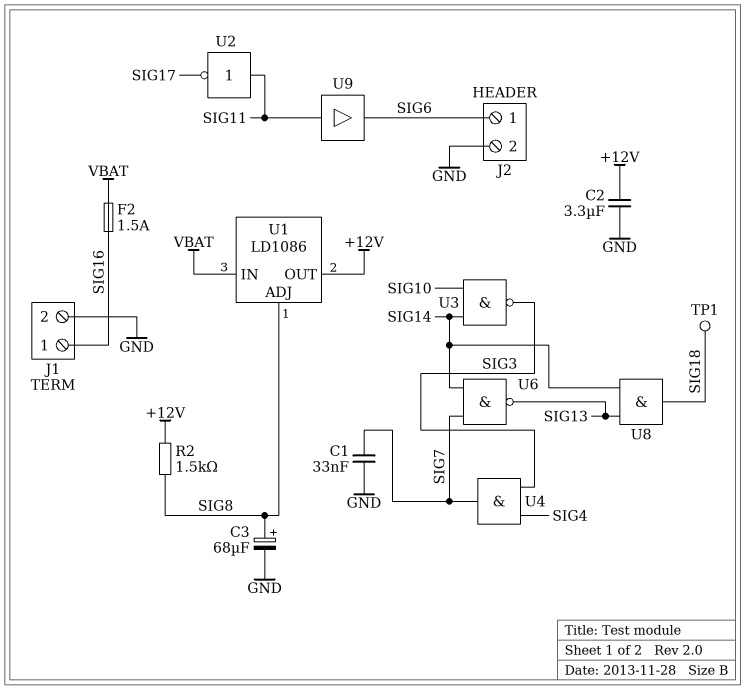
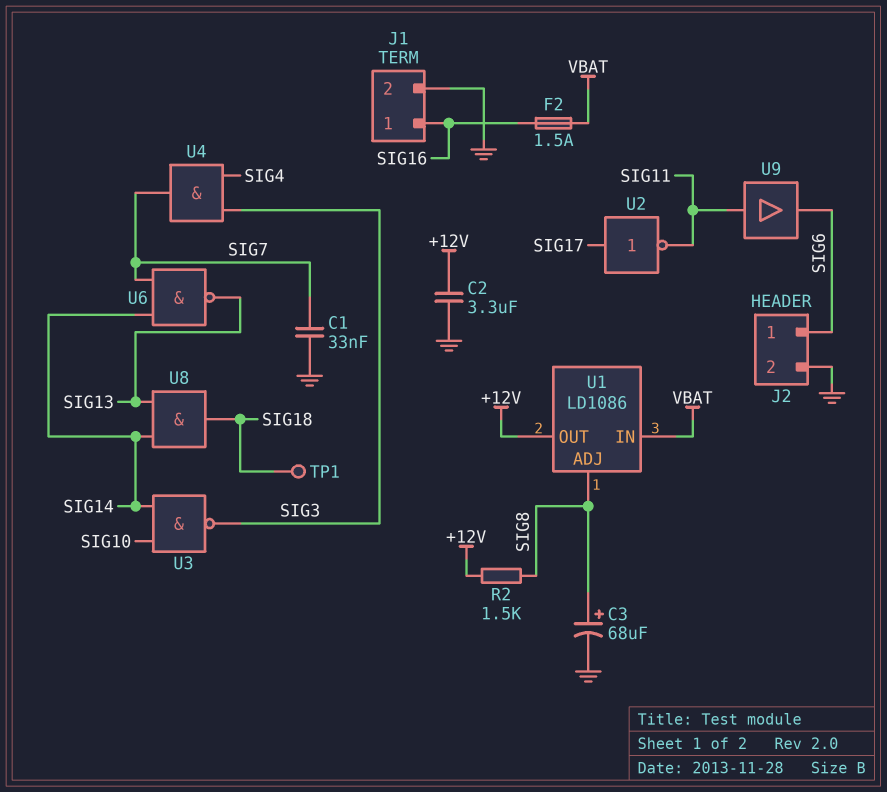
U2: NOT (in SIG11, out SIG17) -> NOT (in SIG17, out SIG11)

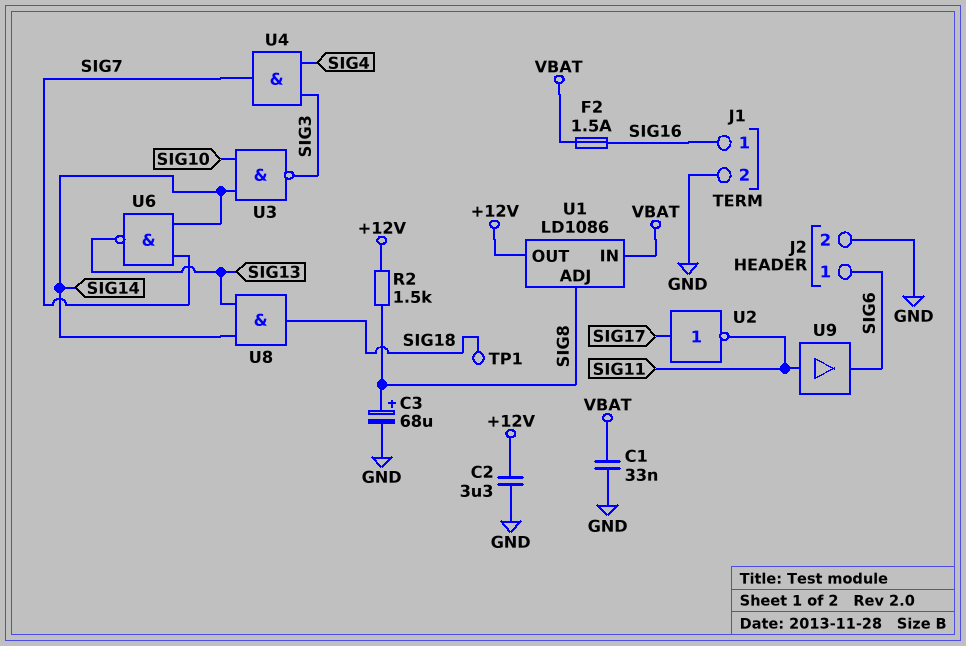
C1: 33nF (GND, SIG7) -> 33nF (GND, VBAT)

